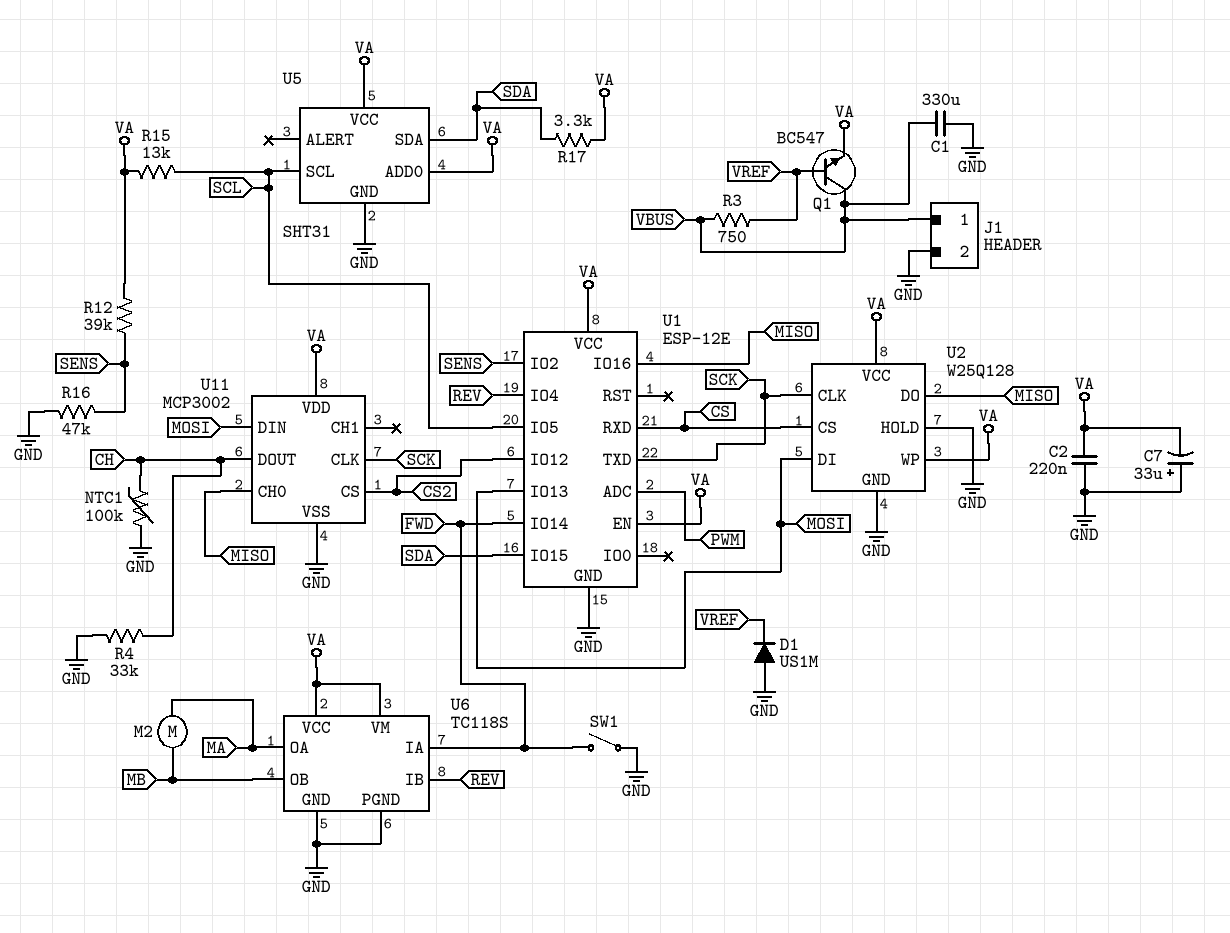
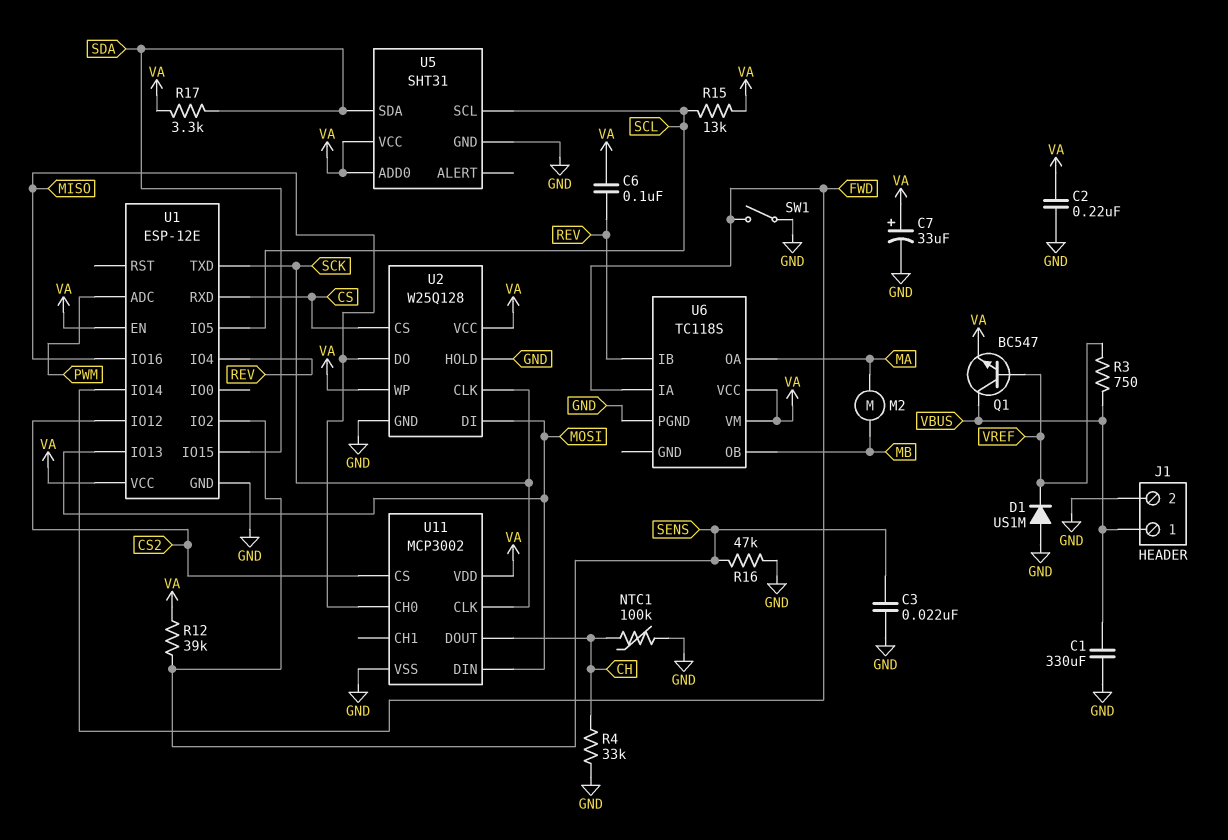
C3: none -> 22nF (GND, SENS)
C6: none -> 100nF (REV, VA)
C7: 33uF (plus GND, minus VA) -> 33uF (plus VA, minus GND)
U6 pin GND: GND -> none

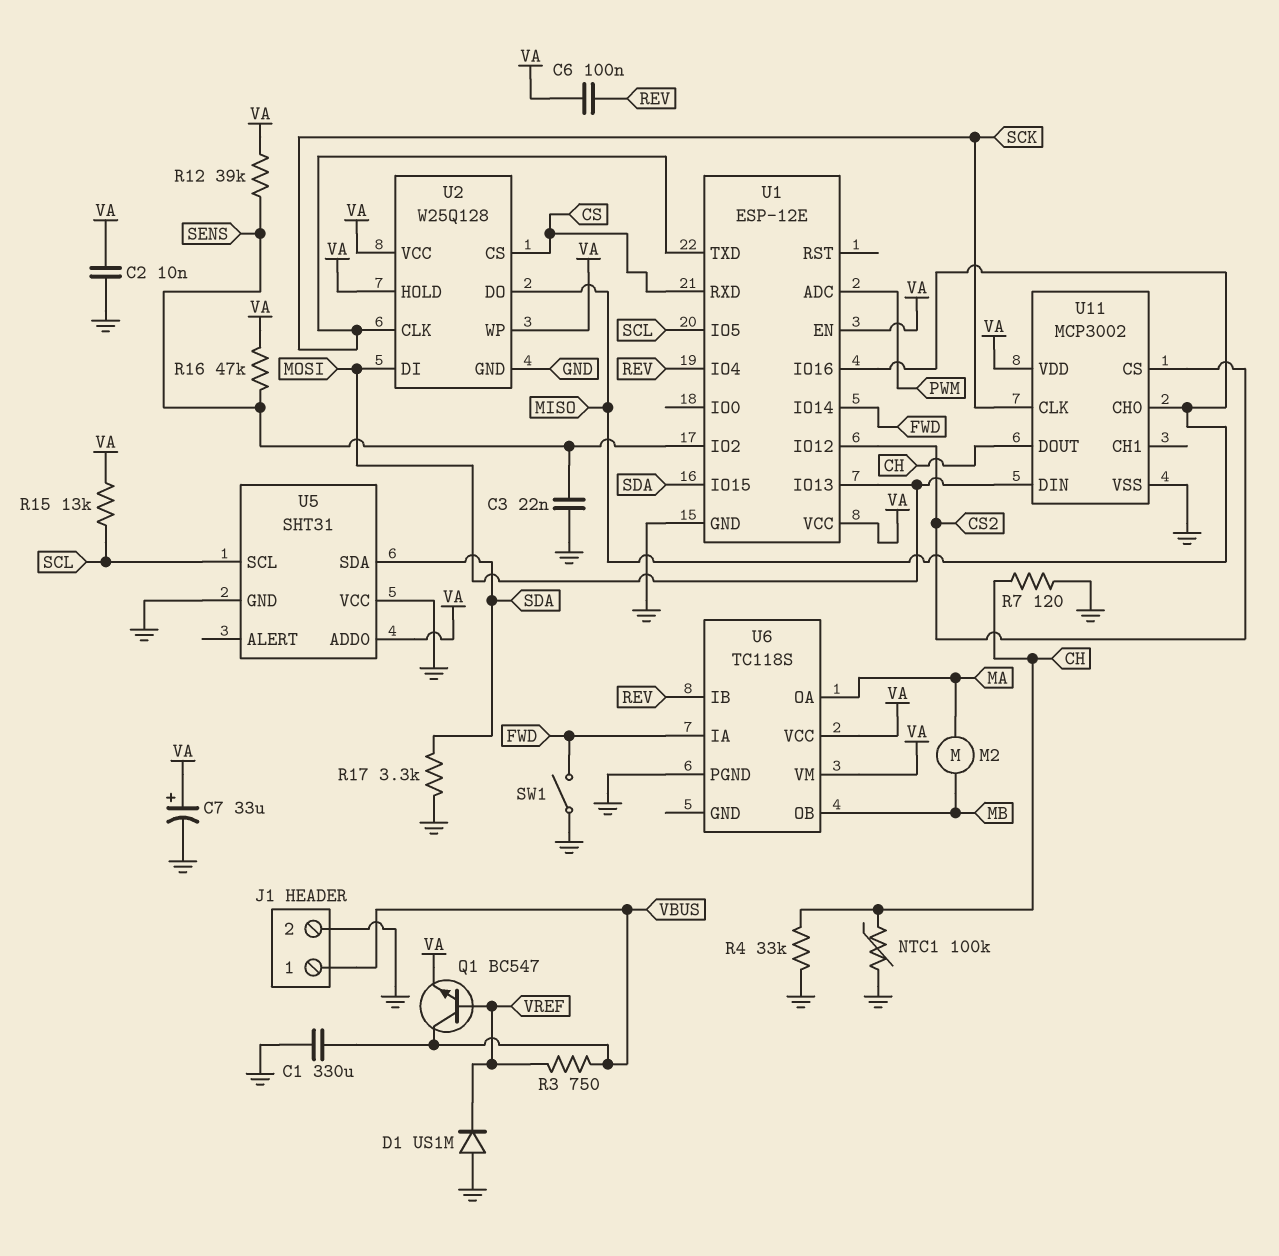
C2: 220nF (GND, VA) -> 10nF (GND, VA)
R7: none -> 120 (CH, GND)
R16: 47k (GND, SENS) -> 47k (SENS, VA)
R17: 3.3k (SDA, VA) -> 3.3k (GND, SDA)
U2 pin HOLD: GND -> VA
U5 pin VCC: VA -> GND

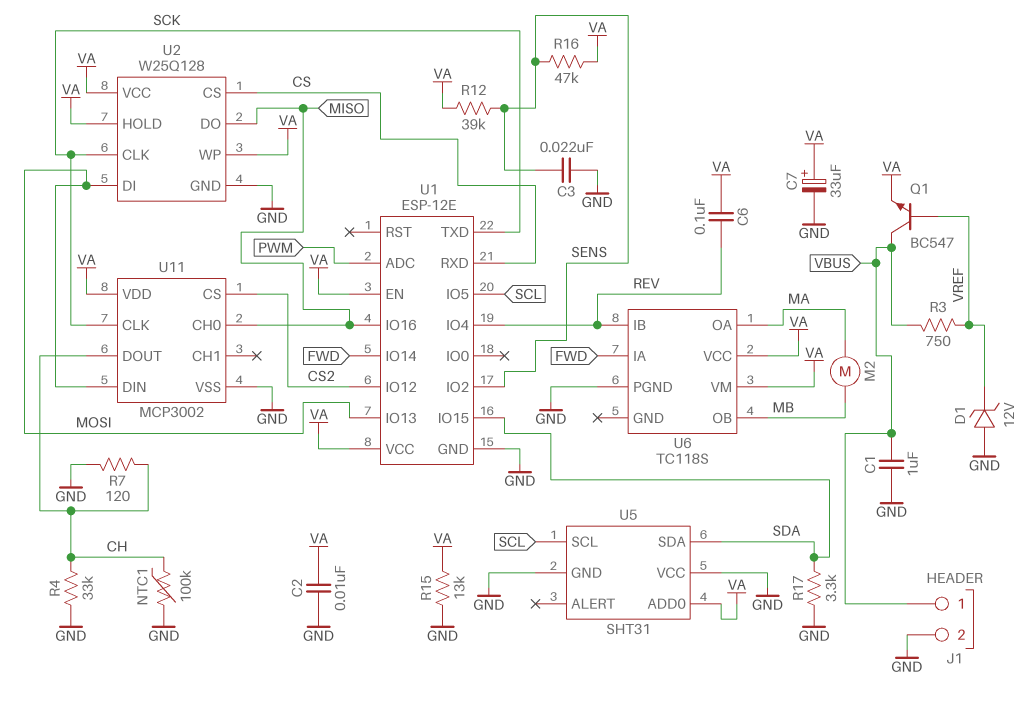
C1: 330uF (GND, VBUS) -> 1uF (GND, VBUS)
D1: diode US1M (A GND, K VREF) -> zener 12V (A GND, K VREF)
R15: 13k (SCL, VA) -> 13k (GND, VA)
SW1: switch (FWD, GND) -> none

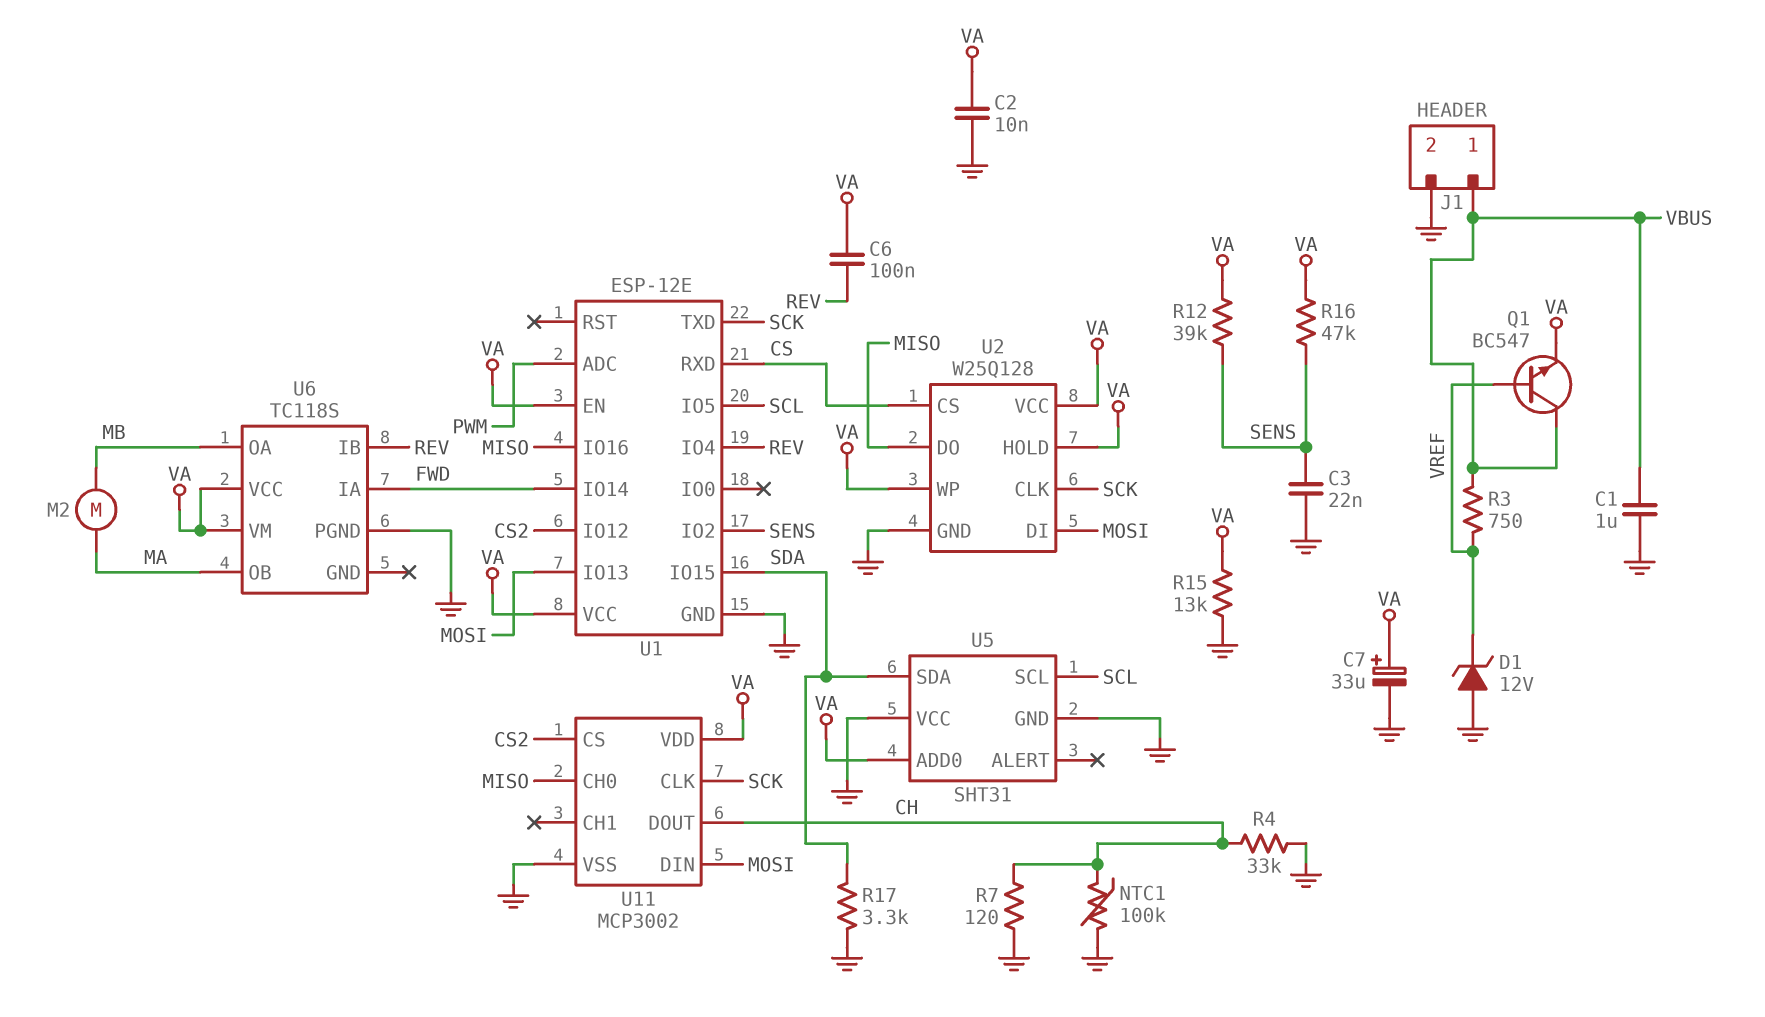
U6 pin OA: MA -> MB
U6 pin OB: MB -> MA

